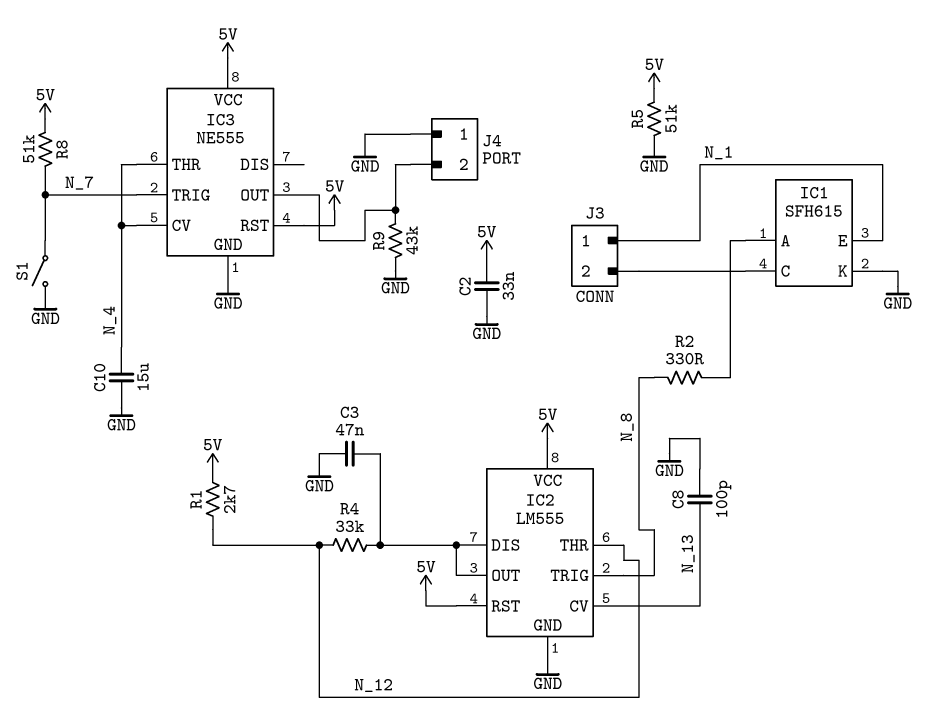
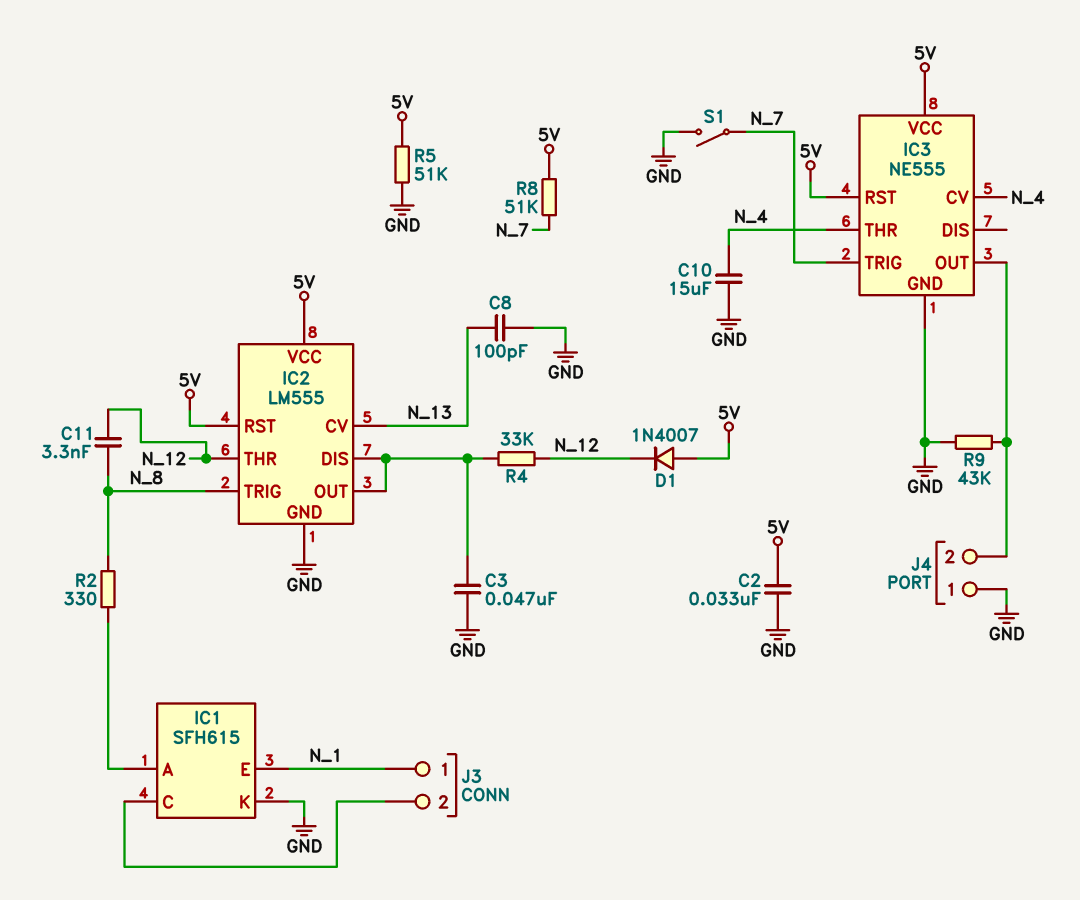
C11: none -> 3.3nF (N_8, N_12)
D1: none -> diode 1N4007 (A 5V, K N_12)
R1: 2.7k (5V, N_12) -> none

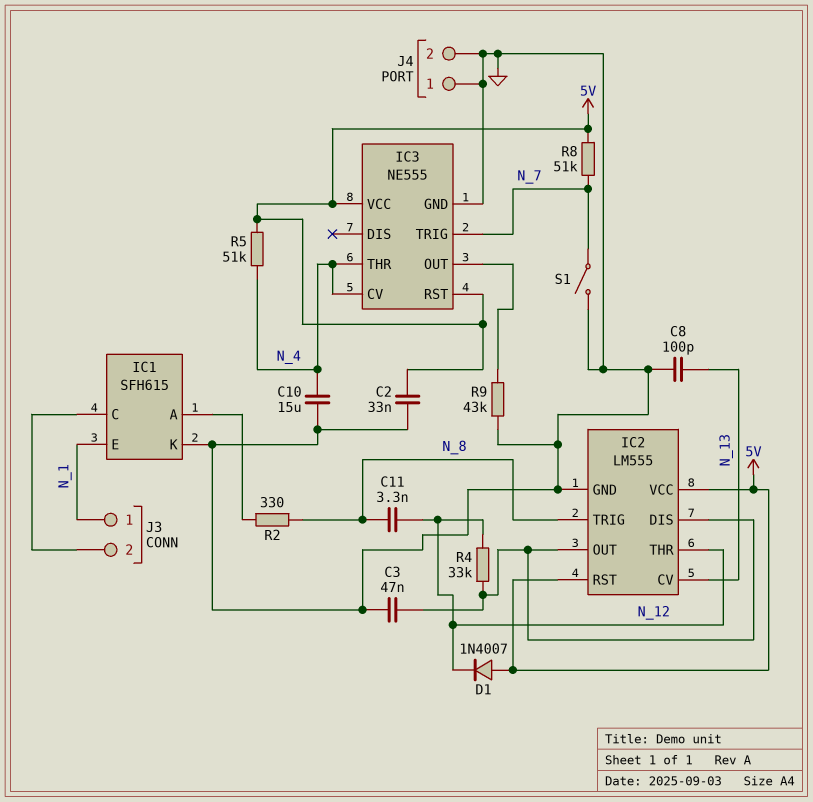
J4 pin 2: IC3/OUT -> GND
R5: 51k (5V, GND) -> 51k (5V, N_4)

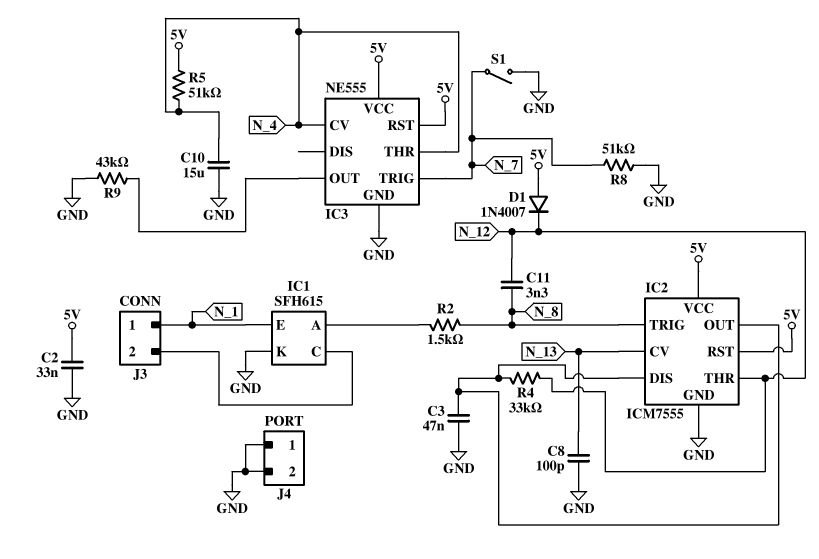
IC2: LM555 -> ICM7555
R2: 330 (IC1/A, N_8) -> 1.5k (IC1/A, N_8)
R8: 51k (5V, N_7) -> 51k (GND, N_7)

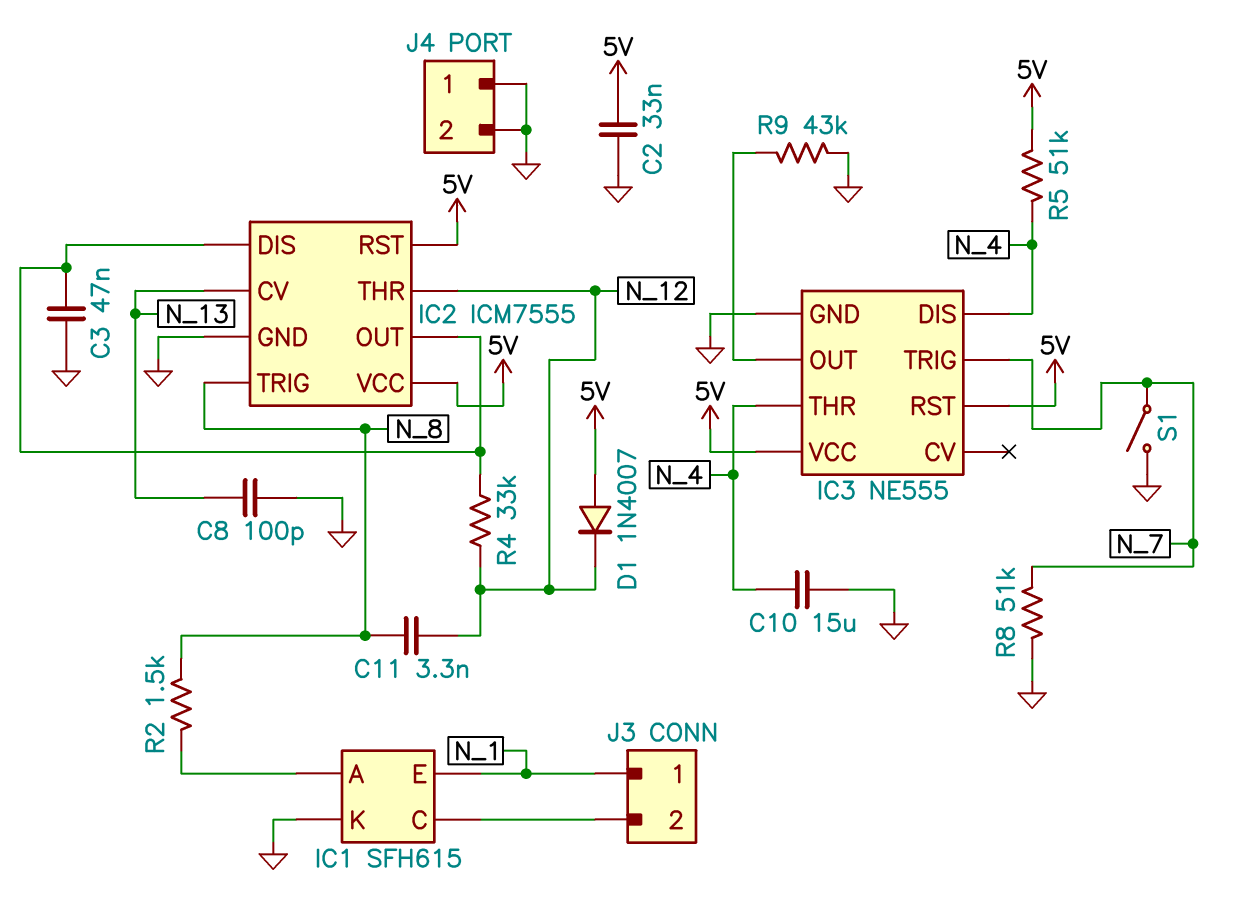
IC3 pin CV: N_4 -> none
IC3 pin DIS: none -> N_4

